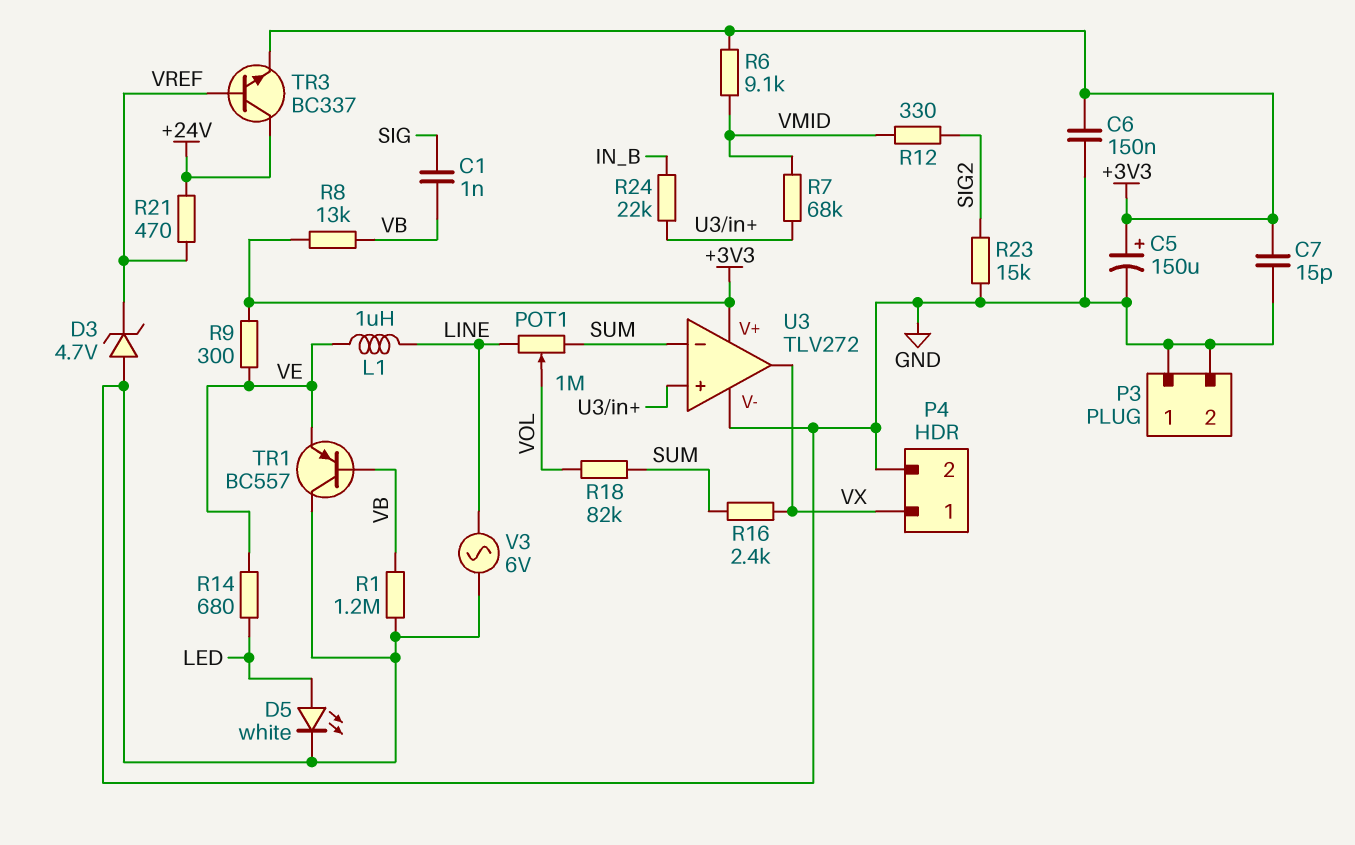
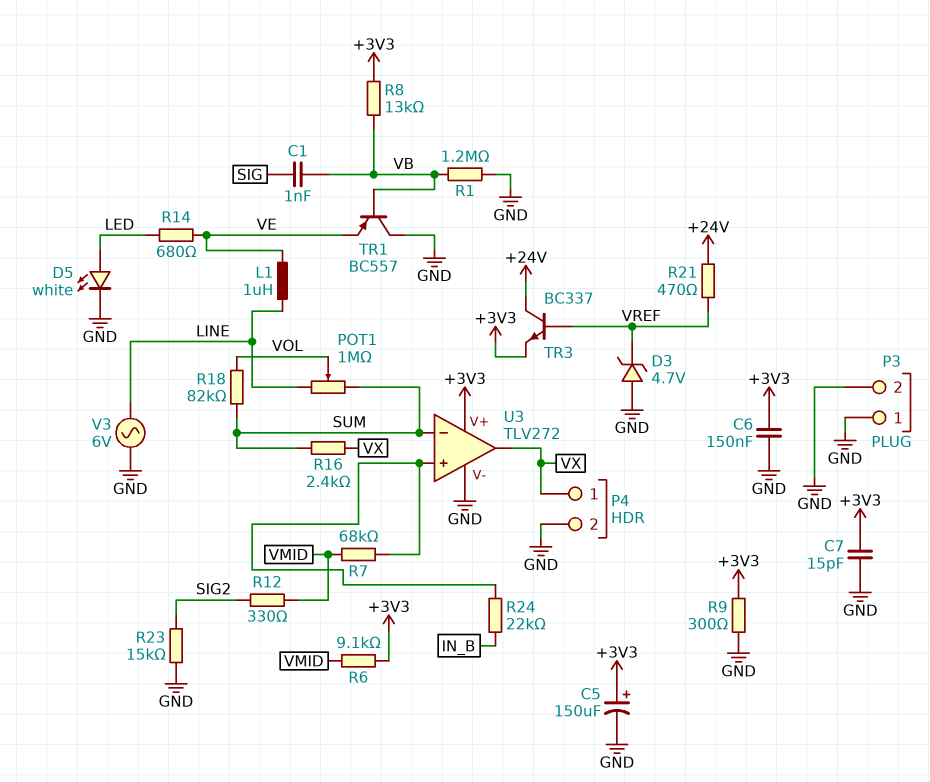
R9: 300 (+3V3, VE) -> 300 (+3V3, GND)

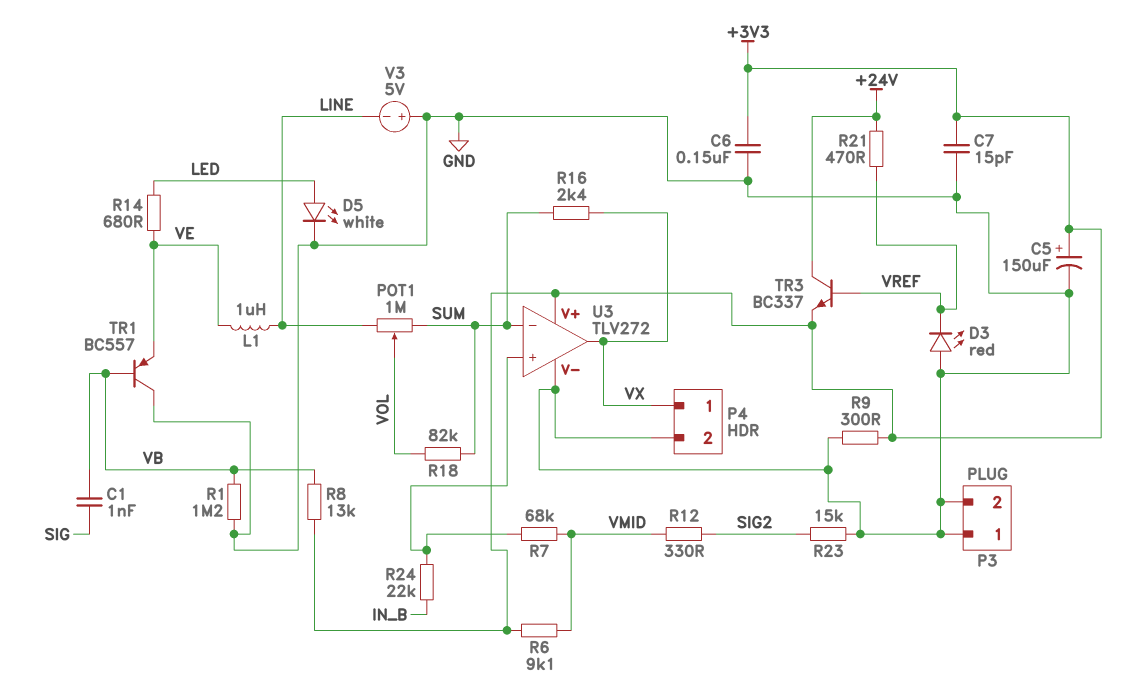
D3: zener 4.7V (A GND, K VREF) -> LED red (A GND, K VREF)
V3: AC 6V (GND, LINE) -> 5V (plus GND, minus LINE)

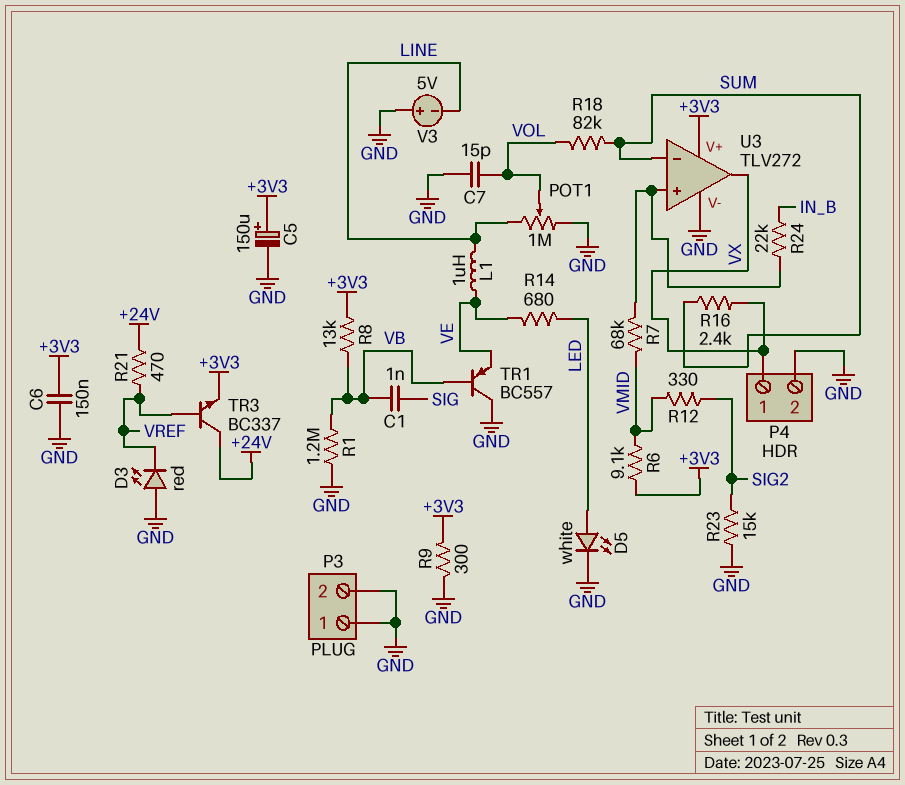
C7: 15pF (+3V3, GND) -> 15pF (GND, VOL)
POT1: 1M (LINE, SUM, wiper VOL) -> 1M (GND, LINE, wiper VOL)

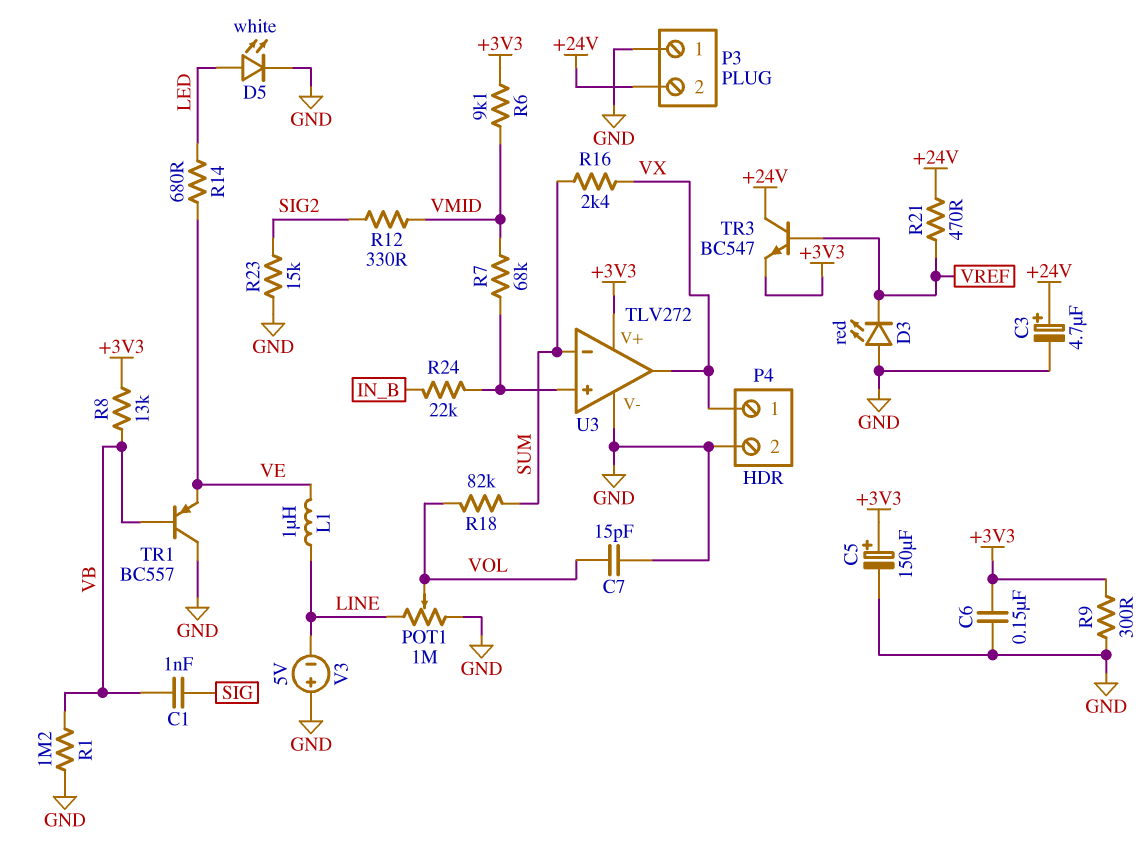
C3: none -> 4.7uF (plus +24V, minus GND)
P3 pin 2: GND -> +24V
TR3: NPN BC337 (B VREF, C +24V, E +3V3) -> NPN BC547 (B VREF, C +24V, E +3V3)

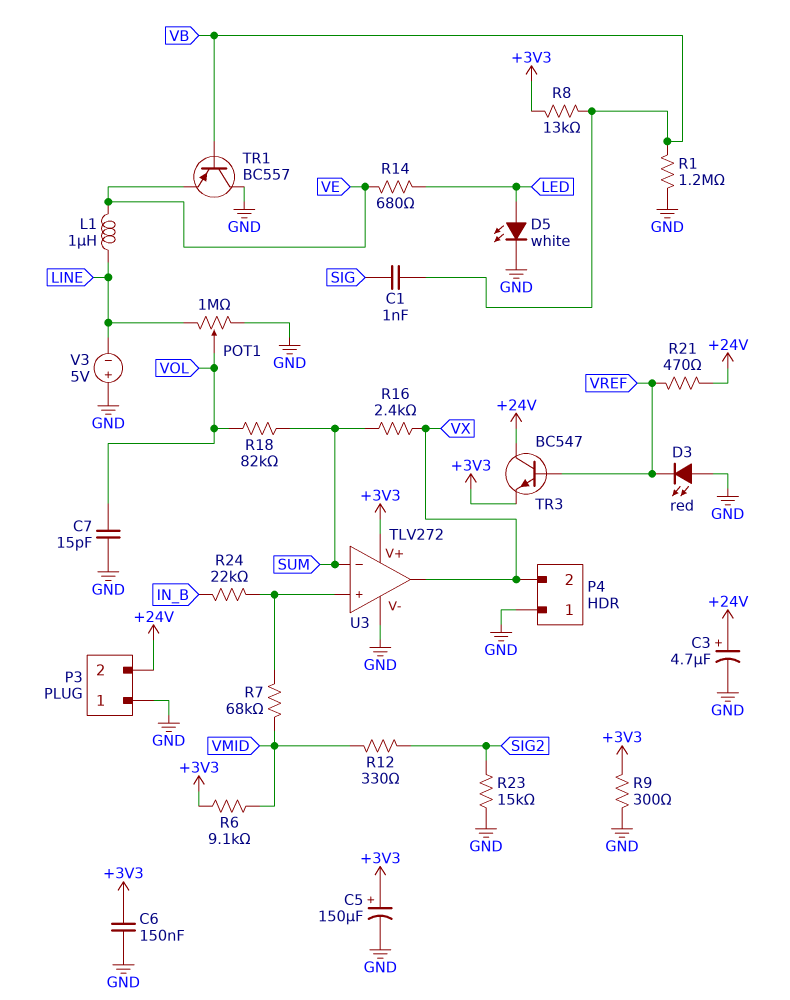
P4 pin 1: VX -> GND
P4 pin 2: GND -> VX

